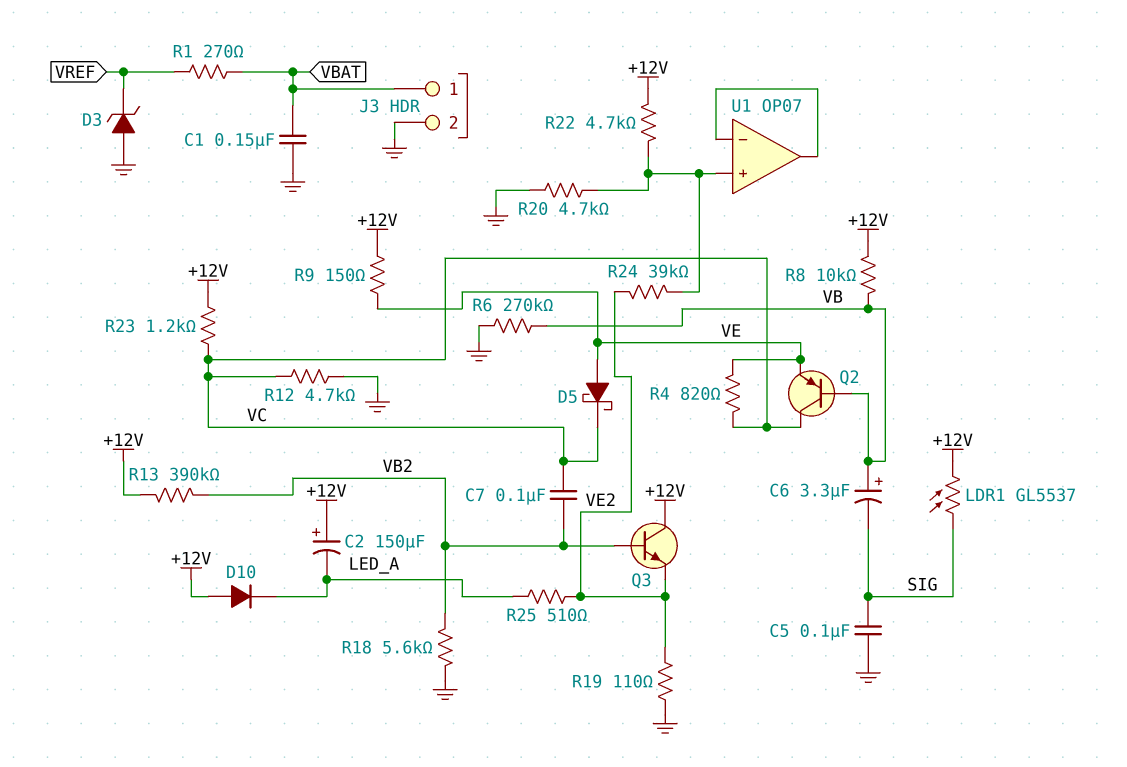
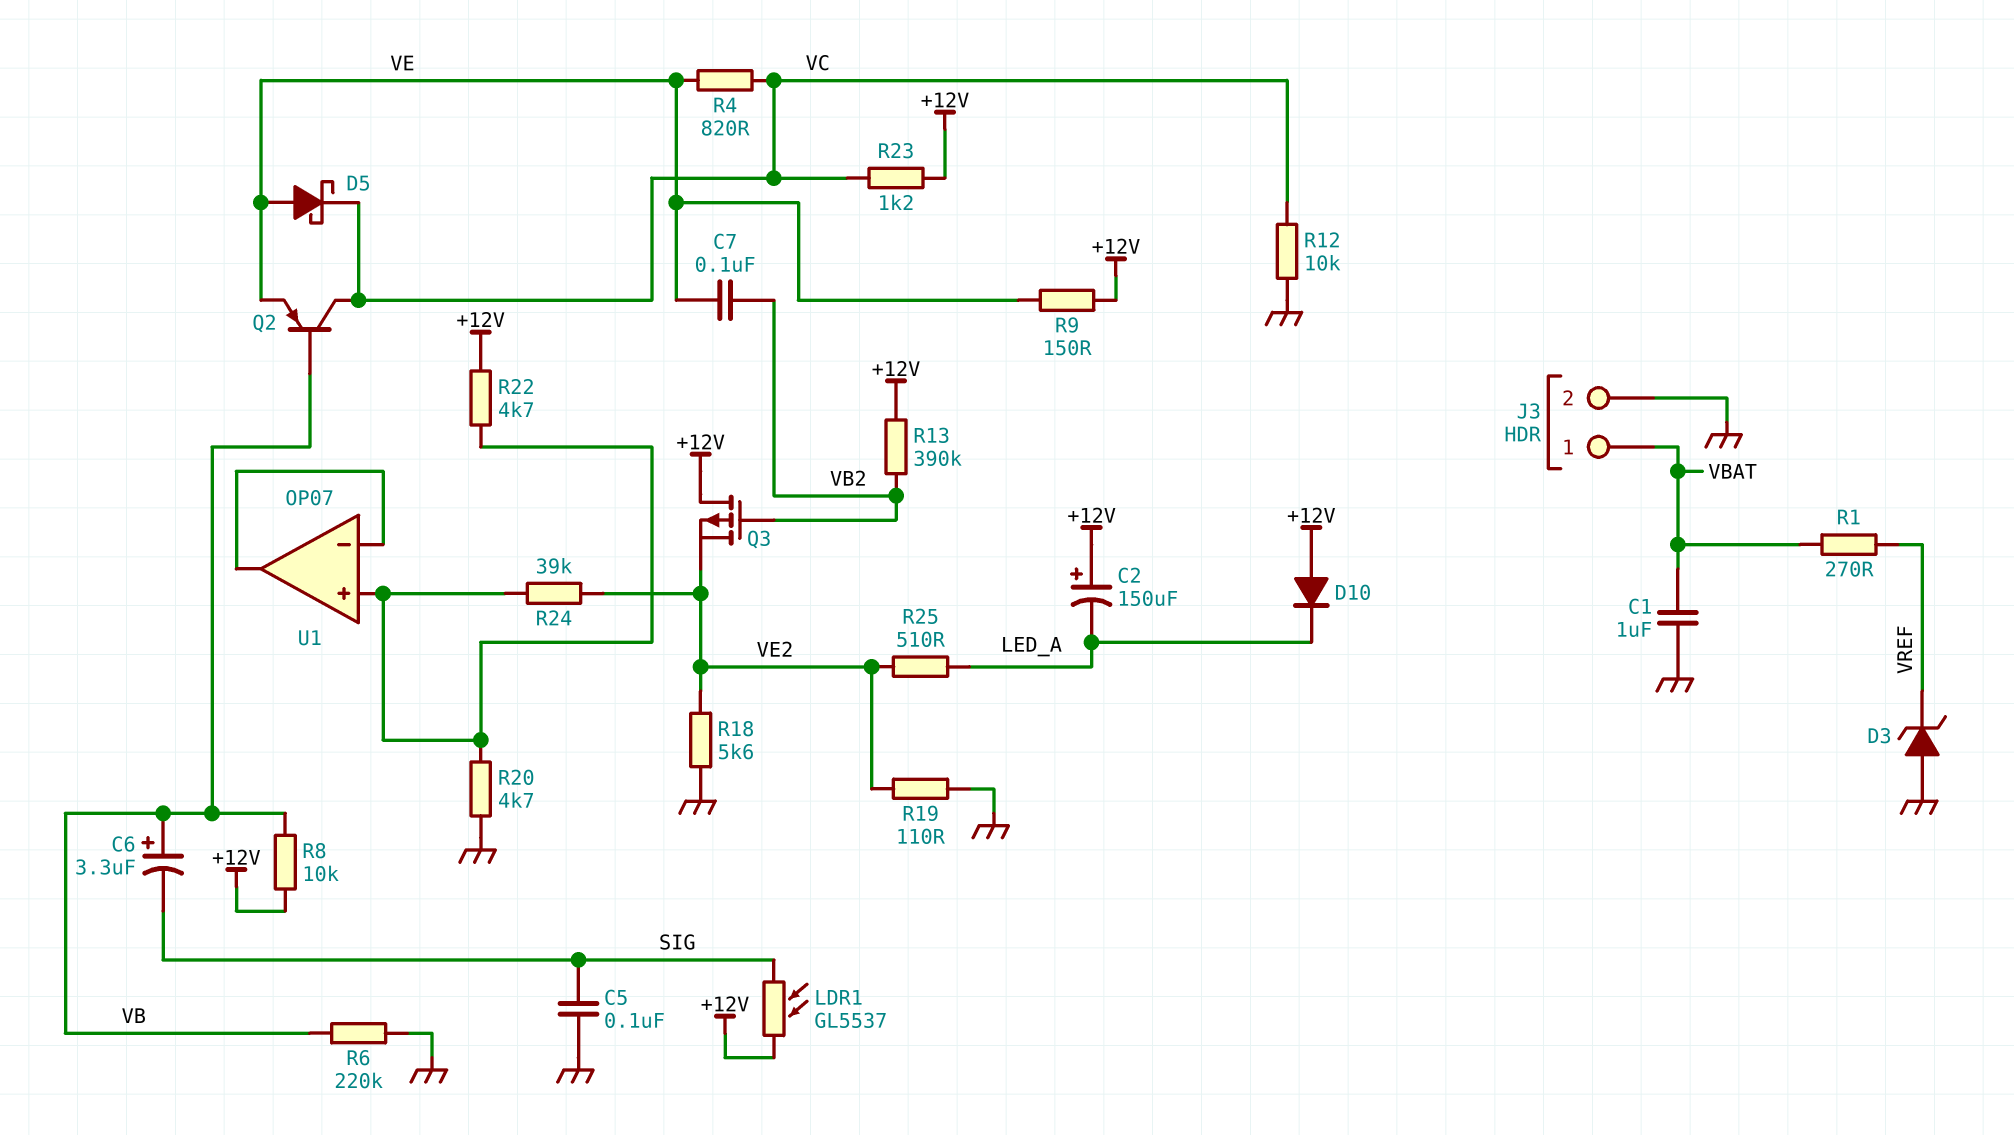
C1: 150nF (GND, VBAT) -> 1uF (GND, VBAT)
C7: 100nF (VB2, VC) -> 100nF (VB2, VE)
Q3: NPN (B VB2, C +12V, E VE2) -> PMOS (G VB2, D +12V, S VE2)
R6: 270k (GND, VB) -> 220k (GND, VB)
R12: 4.7k (GND, VC) -> 10k (GND, VC)
R18: 5.6k (GND, VB2) -> 5.6k (GND, VE2)

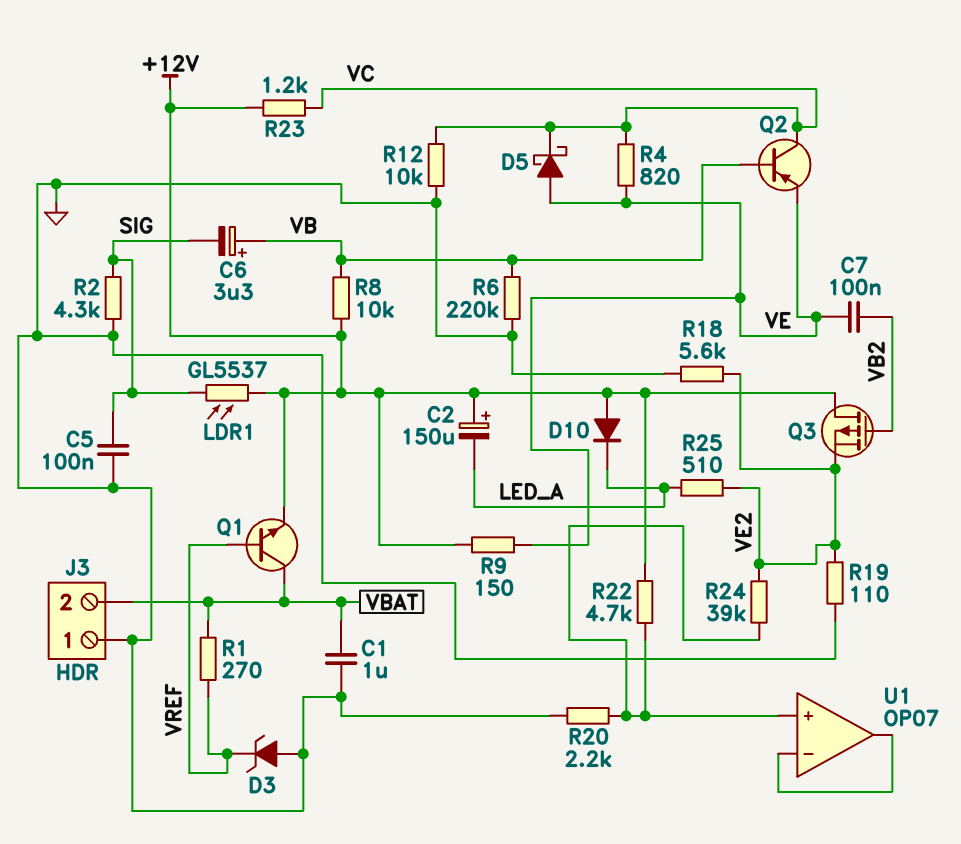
J3 pin 1: VBAT -> GND
J3 pin 2: GND -> VBAT
Q1: none -> NPN (B VREF, C VBAT, E +12V)
R2: none -> 4.3k (GND, SIG)
R13: 390k (+12V, VB2) -> none
R20: 4.7k (GND, U1/in+) -> 2.2k (GND, U1/in+)

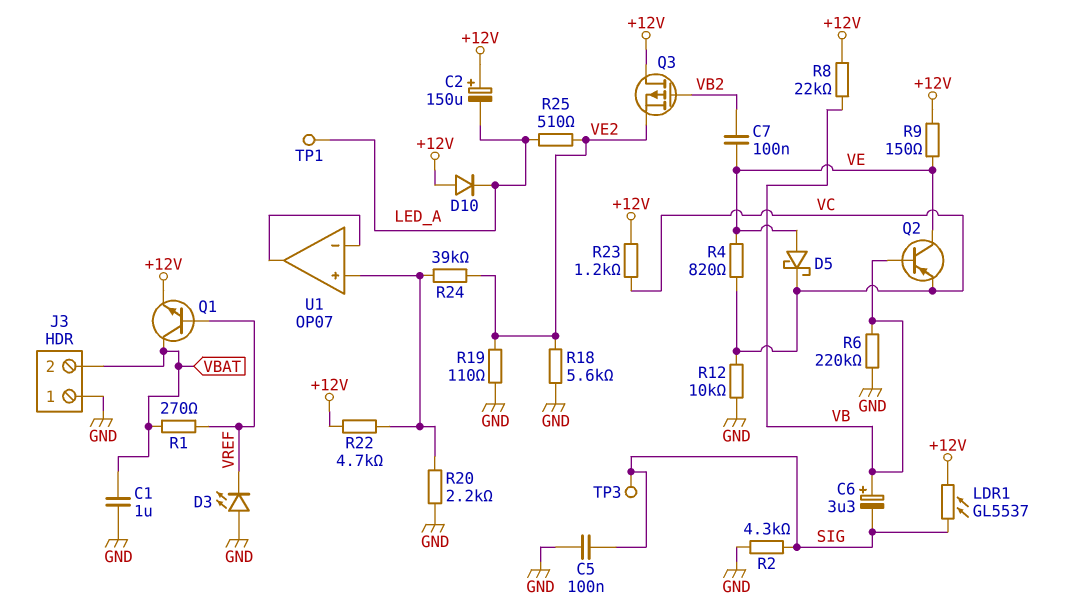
D3: zener (A GND, K VREF) -> LED (A GND, K VREF)
Q2: PNP (B VB, C VC, E VE) -> PNP (B VB, C VE, E VC)
R8: 10k (+12V, VB) -> 22k (+12V, VB)
TP1: none -> test point (LED_A)
TP3: none -> test point (SIG)

